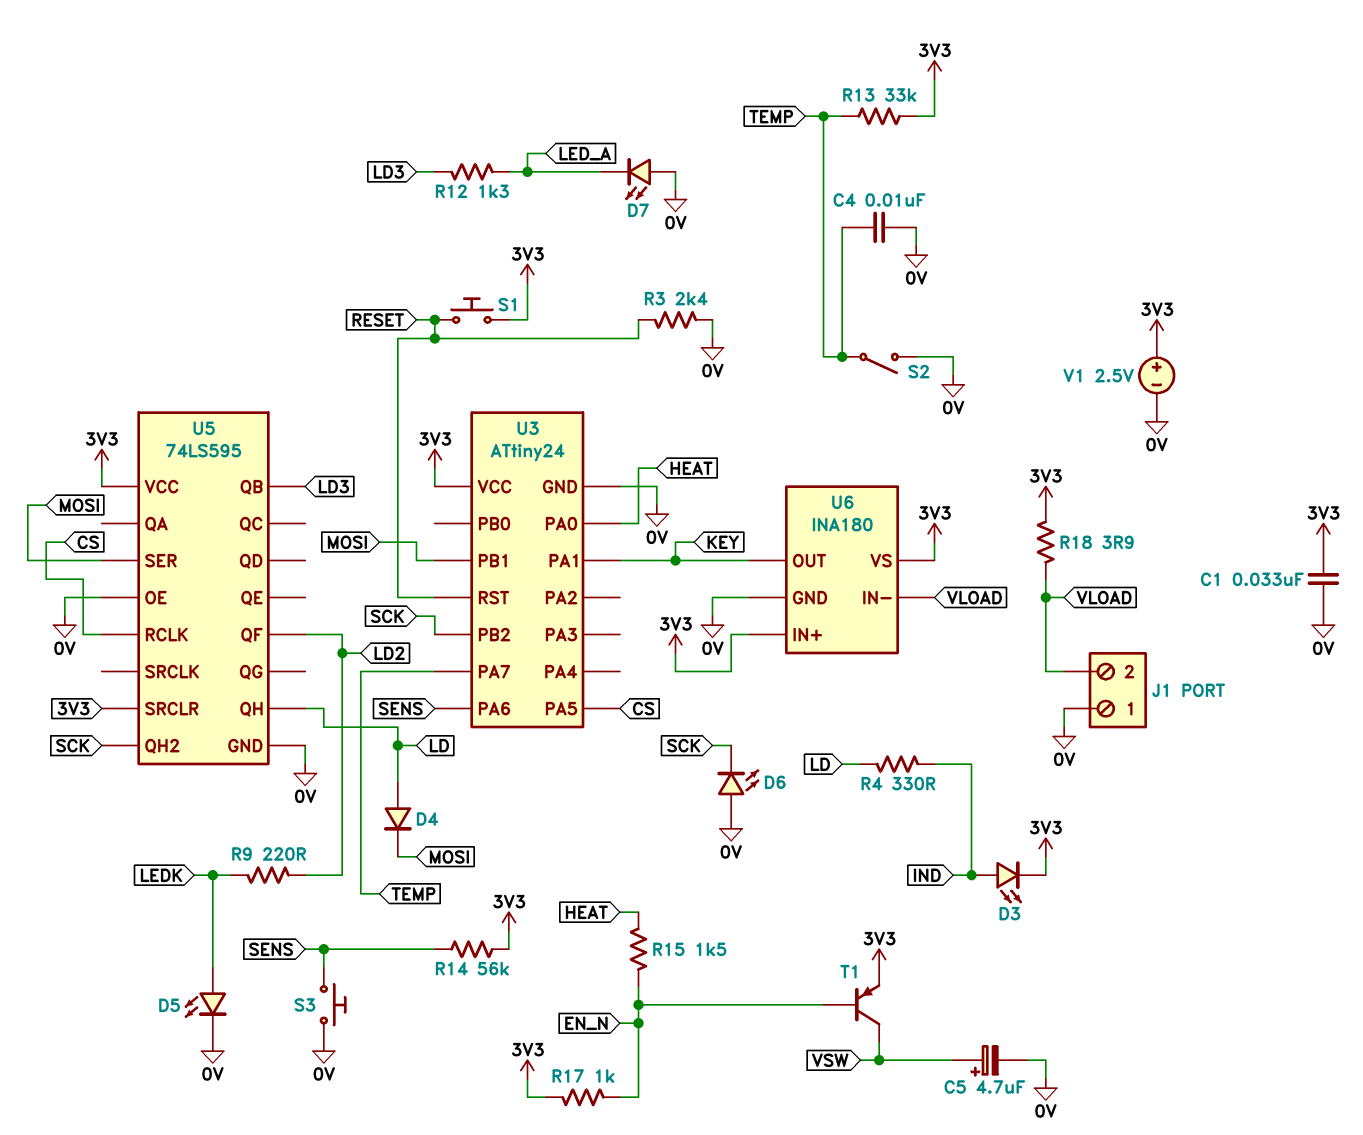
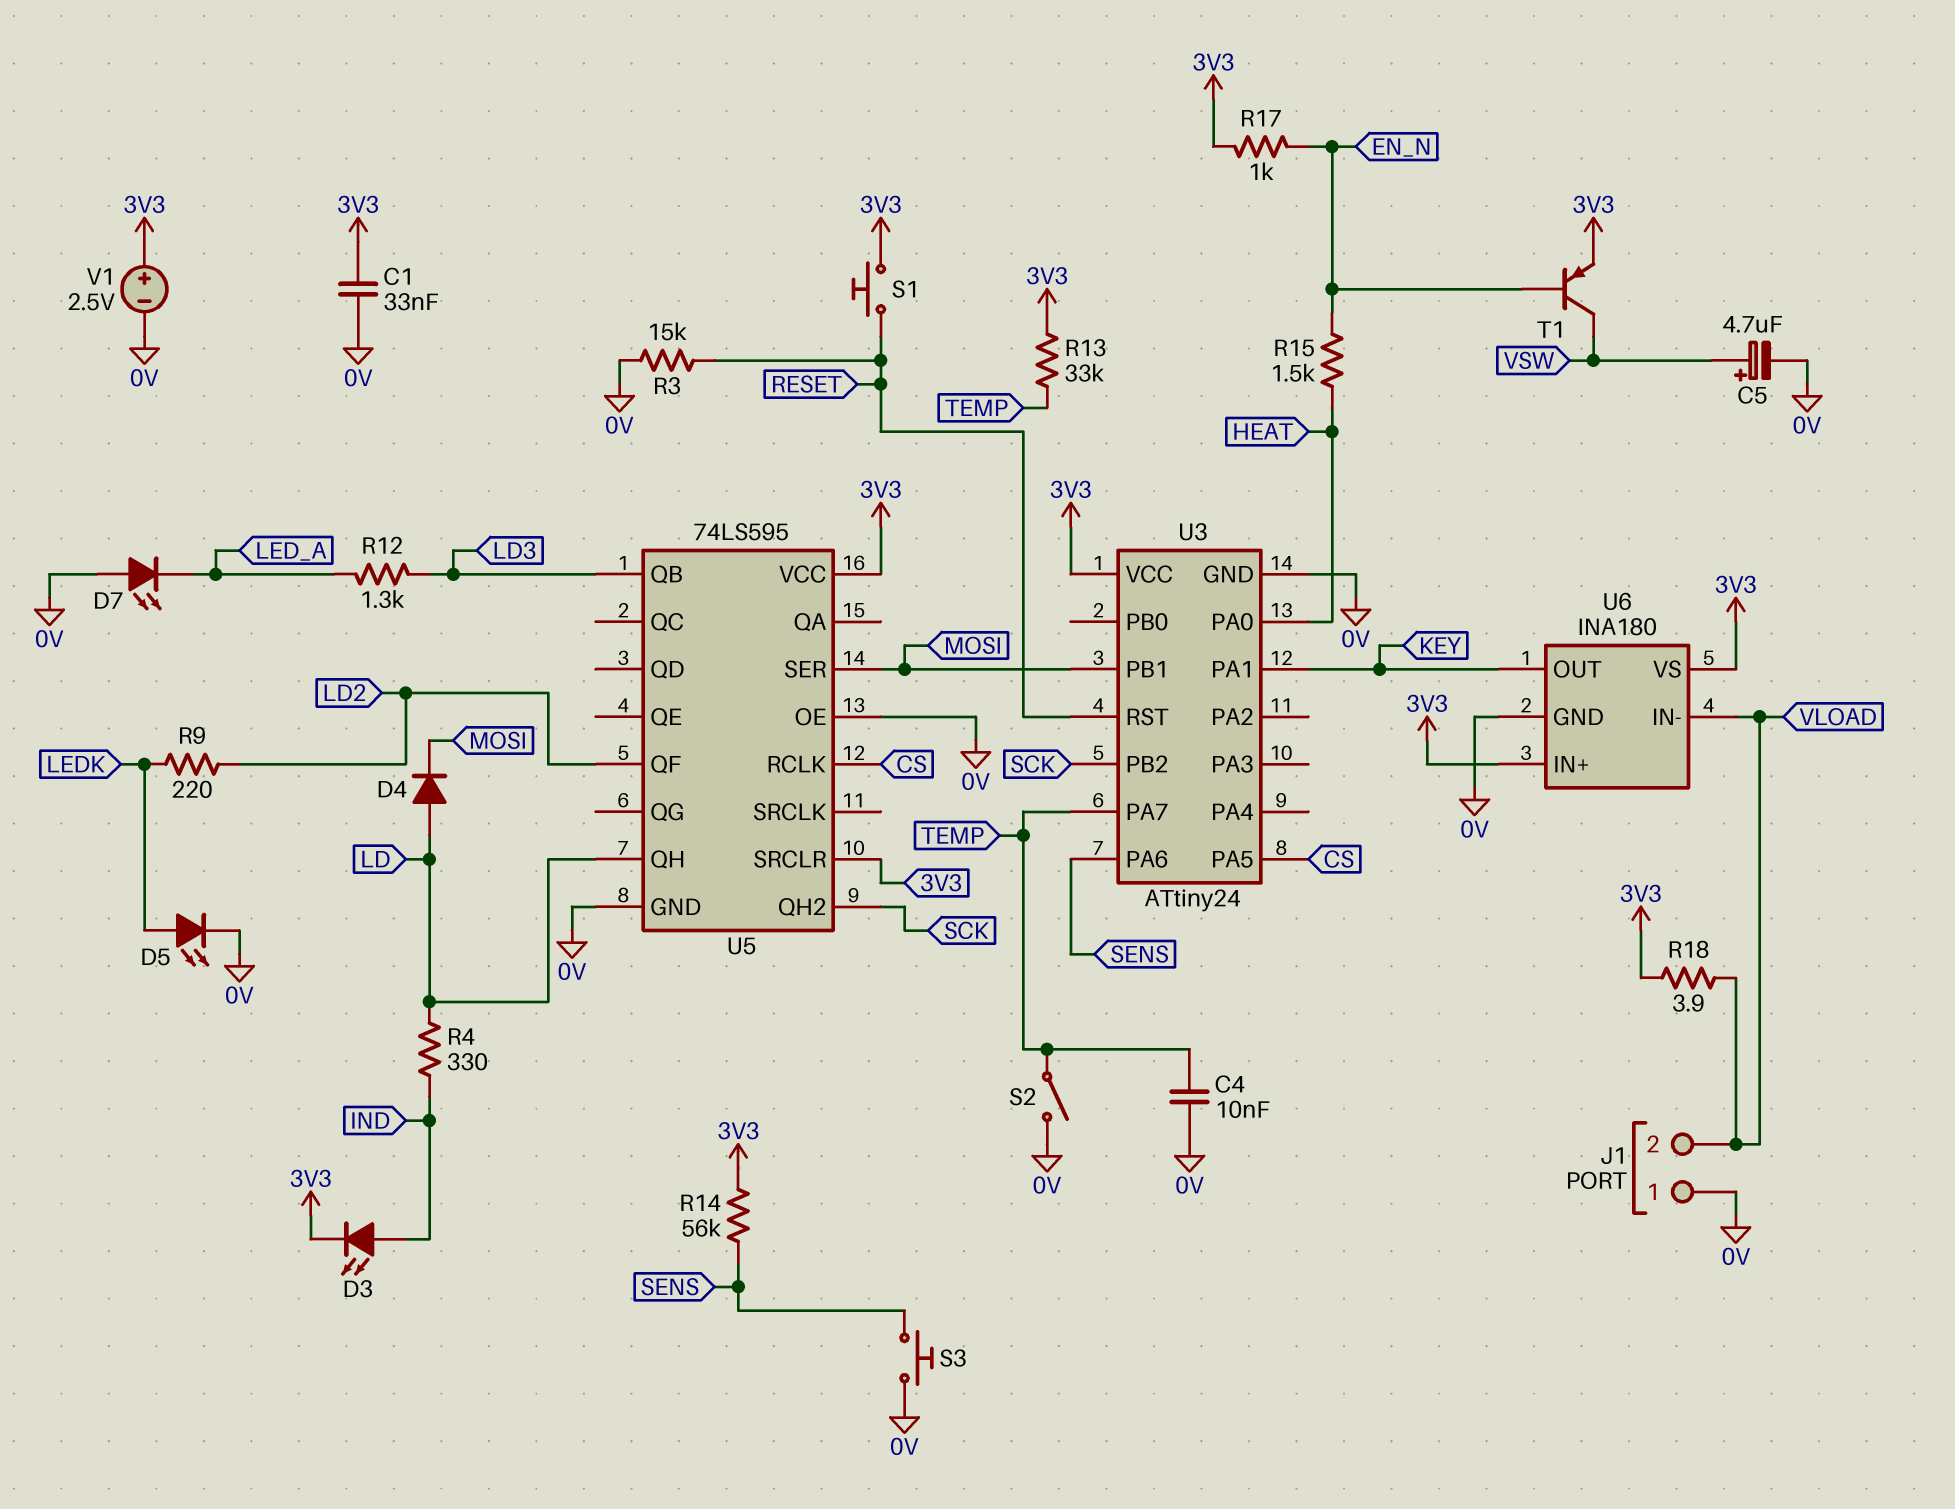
D6: LED (A 0V, K SCK) -> none
R3: 2.4k (0V, RESET) -> 15k (0V, RESET)

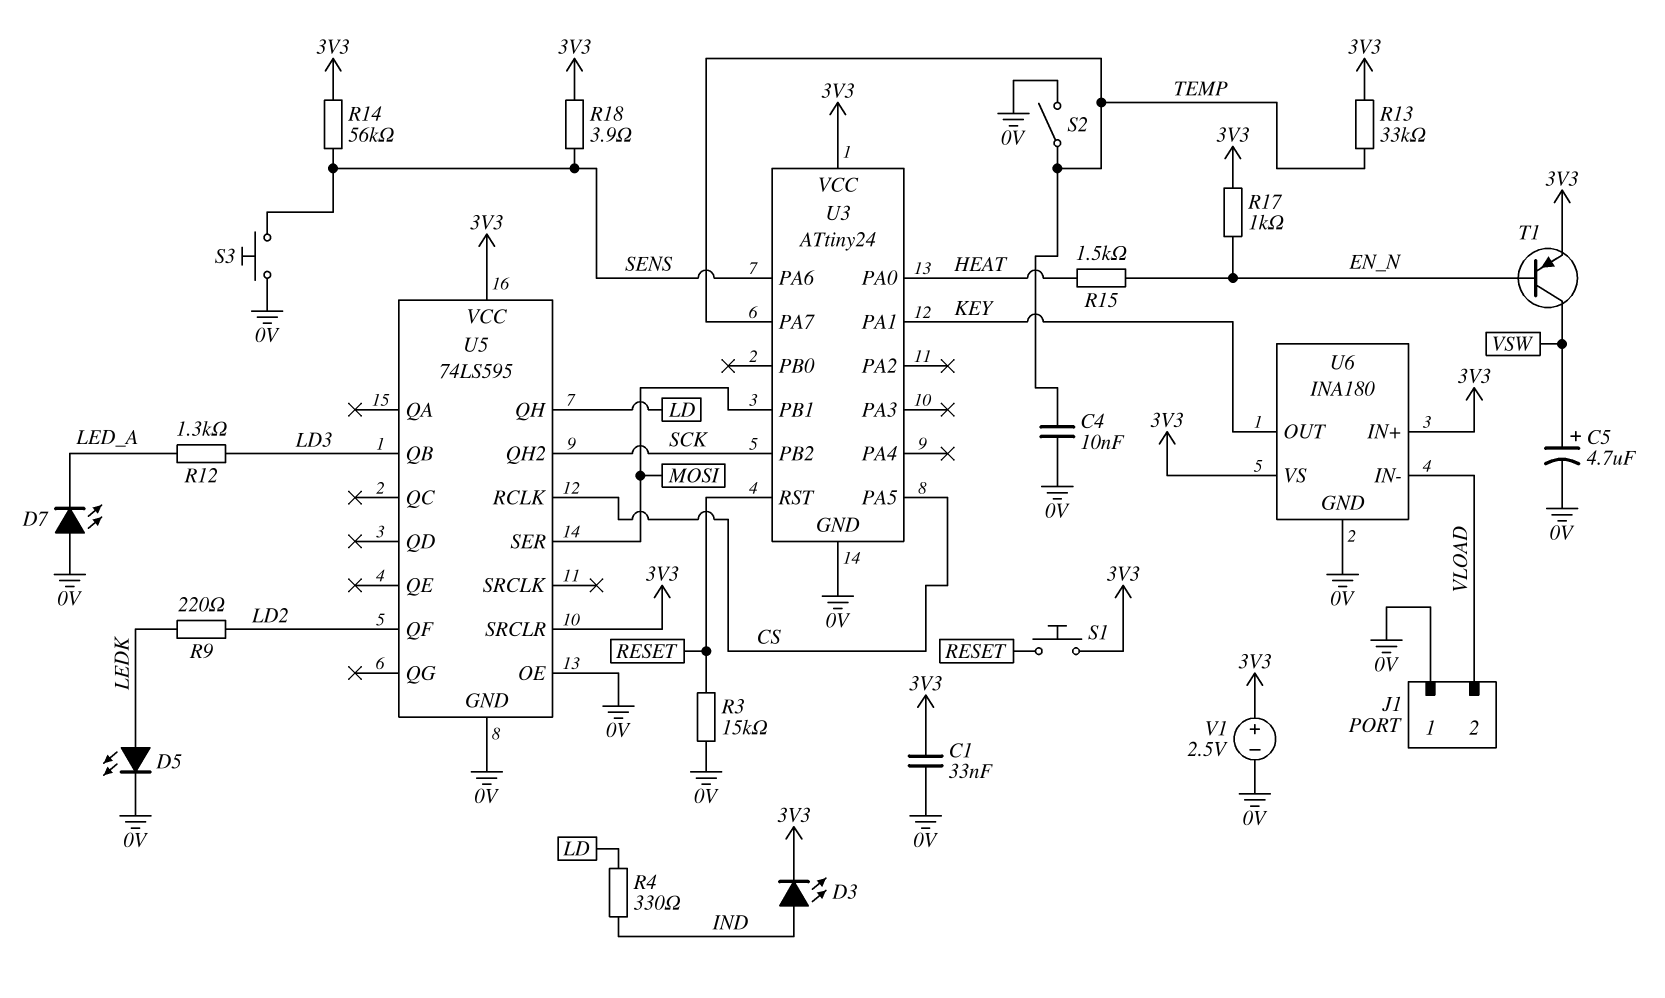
D4: diode (A LD, K MOSI) -> none
R18: 3.9 (3V3, VLOAD) -> 3.9 (3V3, SENS)

